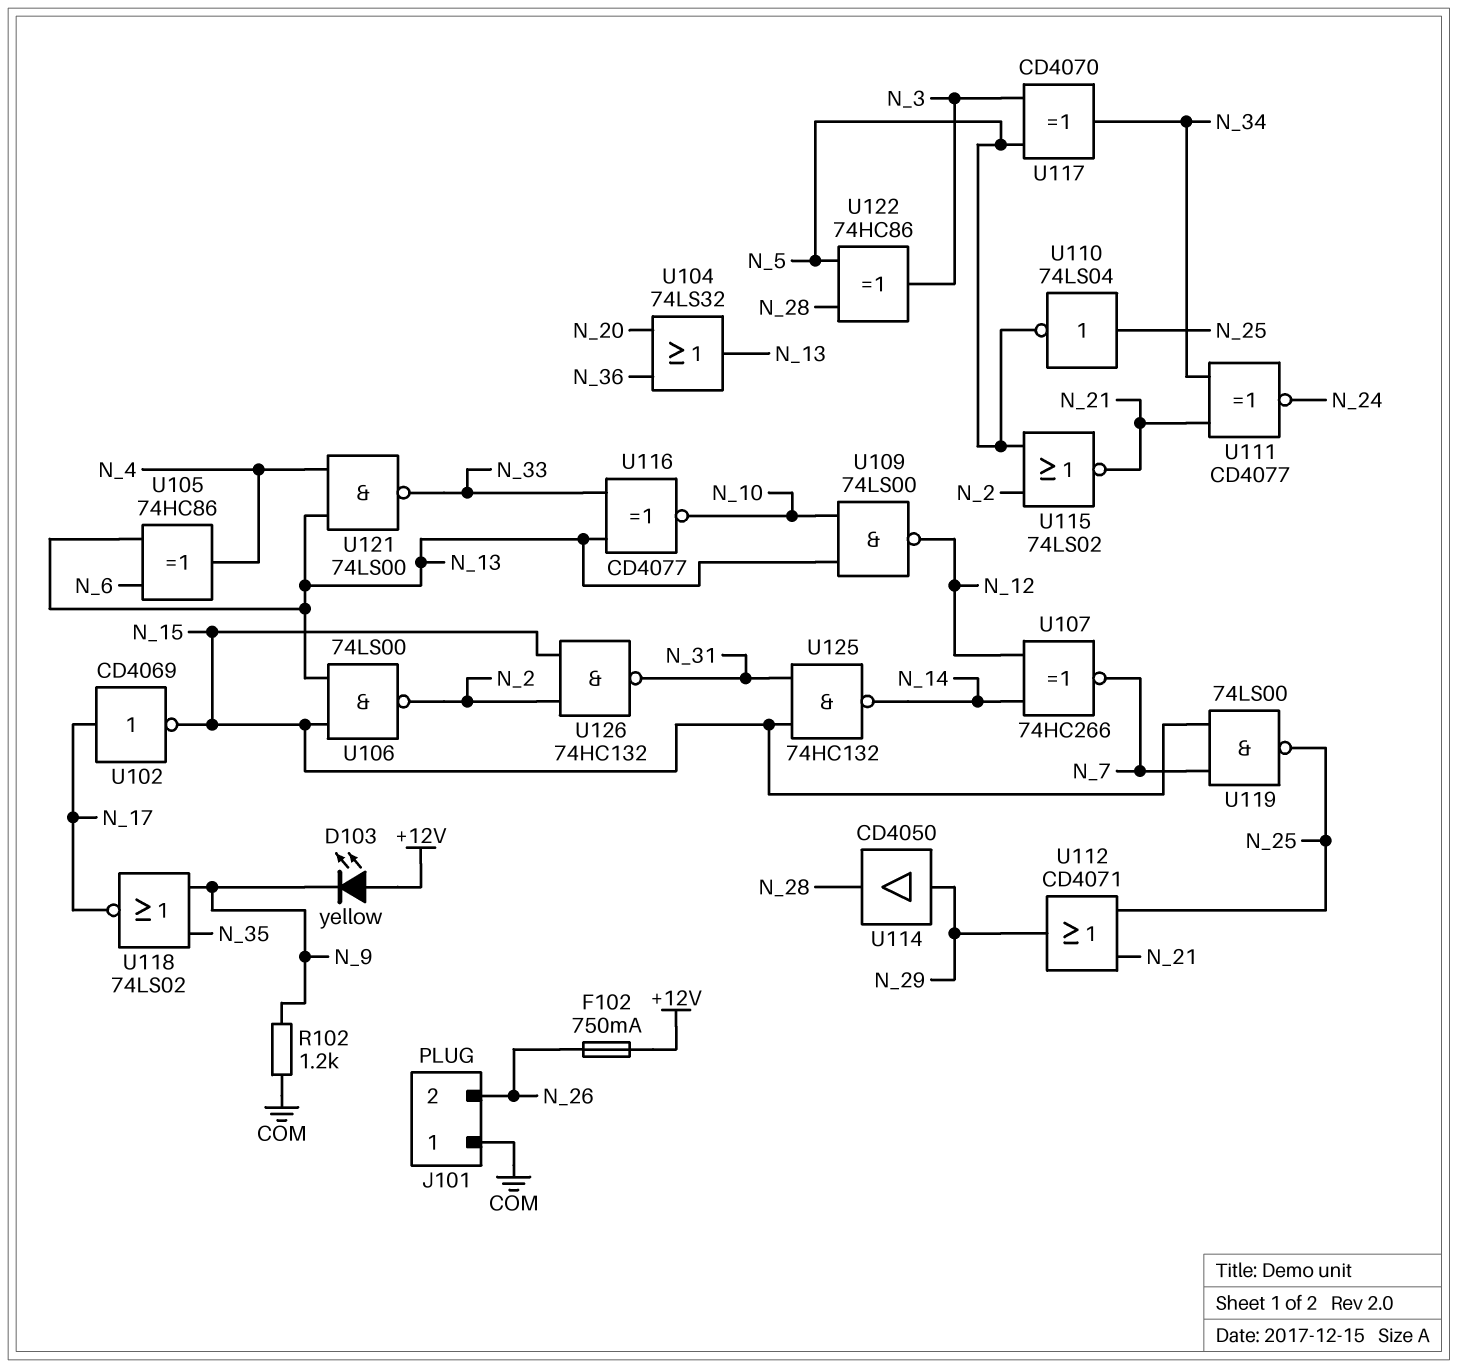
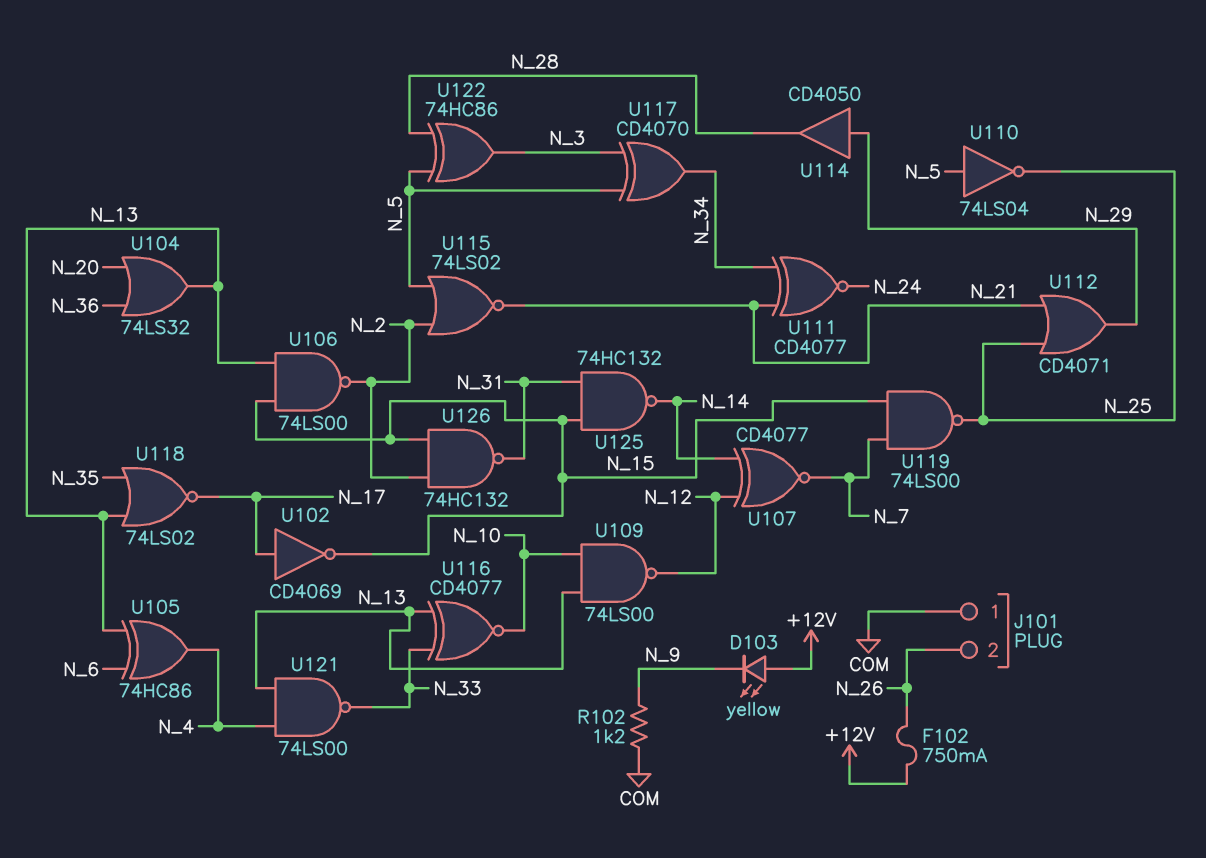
U107: XNOR 74HC266 (in N_12, in N_14, out N_7) -> XNOR CD4077 (in N_12, in N_14, out N_7)
U110: NOT 74LS04 (in N_25, out N_5) -> NOT 74LS04 (in N_5, out N_25)
U118: NOR 74LS02 (in N_9, in N_35, out N_17) -> NOR 74LS02 (in N_13, in N_35, out N_17)

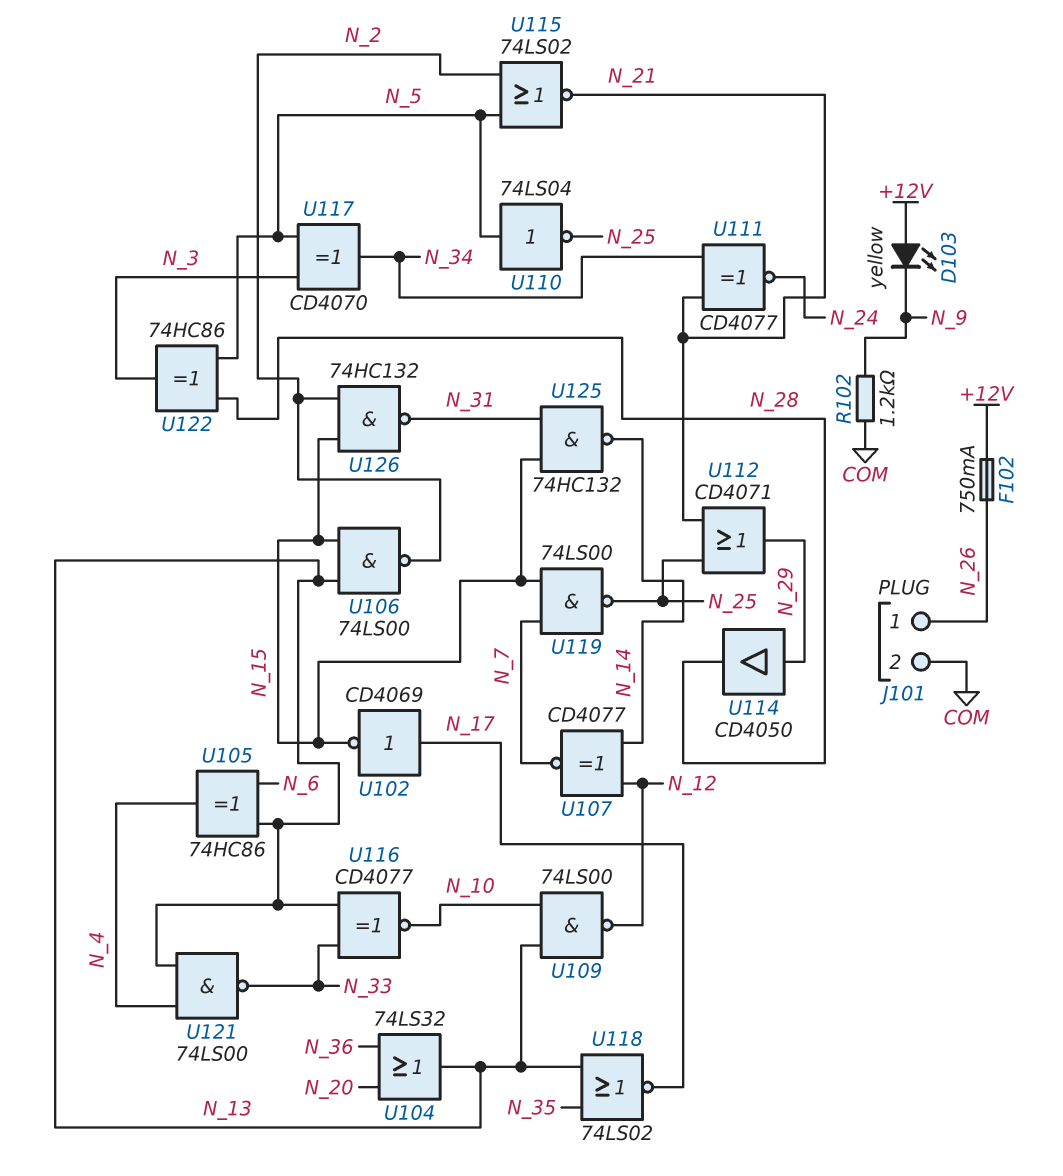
J101 pin 1: COM -> N_26
J101 pin 2: N_26 -> COM

